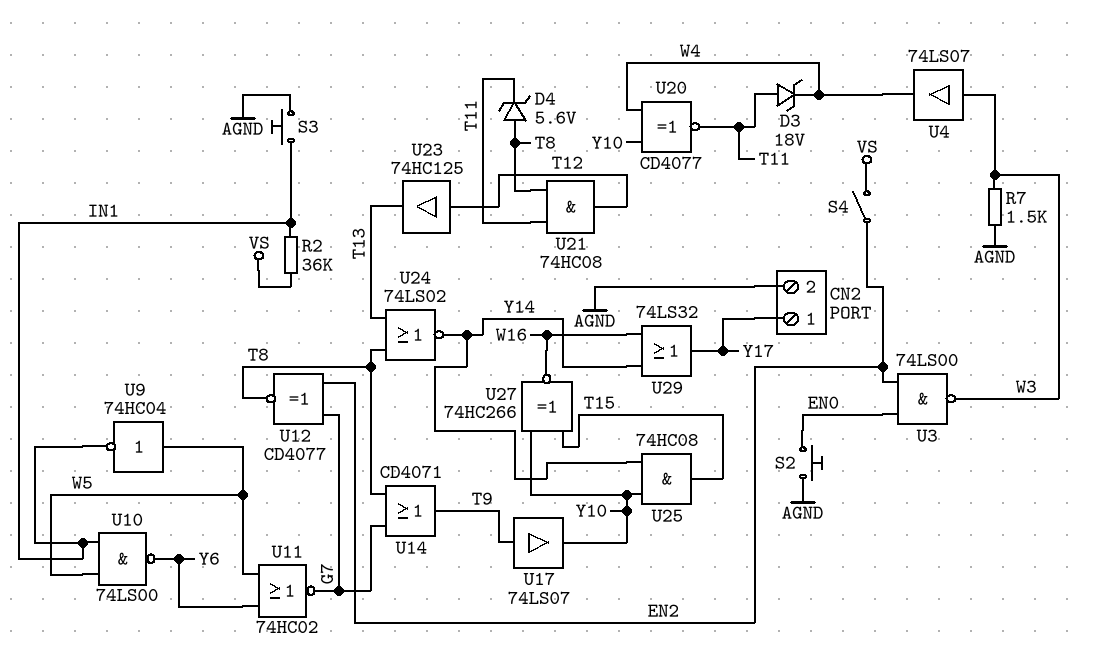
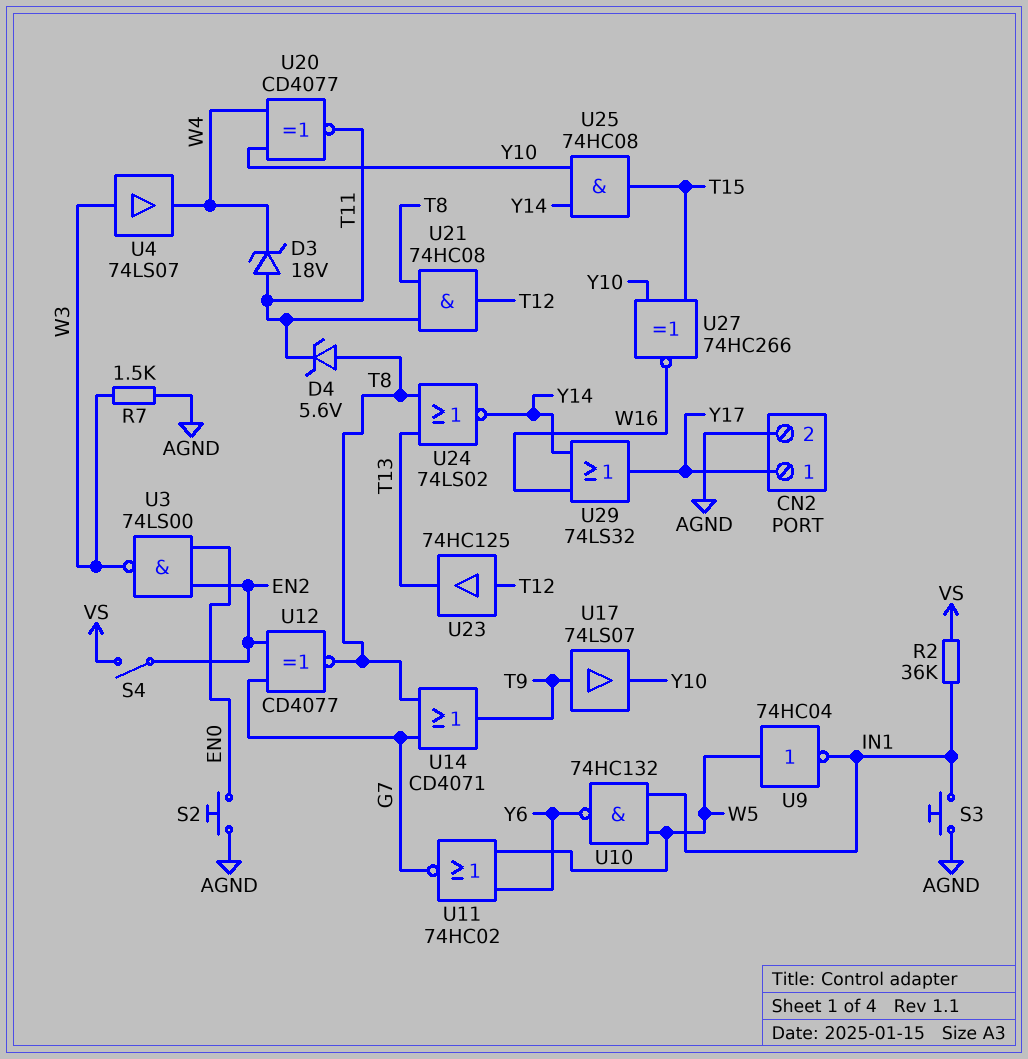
U10: NAND 74LS00 (in IN1, in W5, out Y6) -> NAND 74HC132 (in IN1, in W5, out Y6)

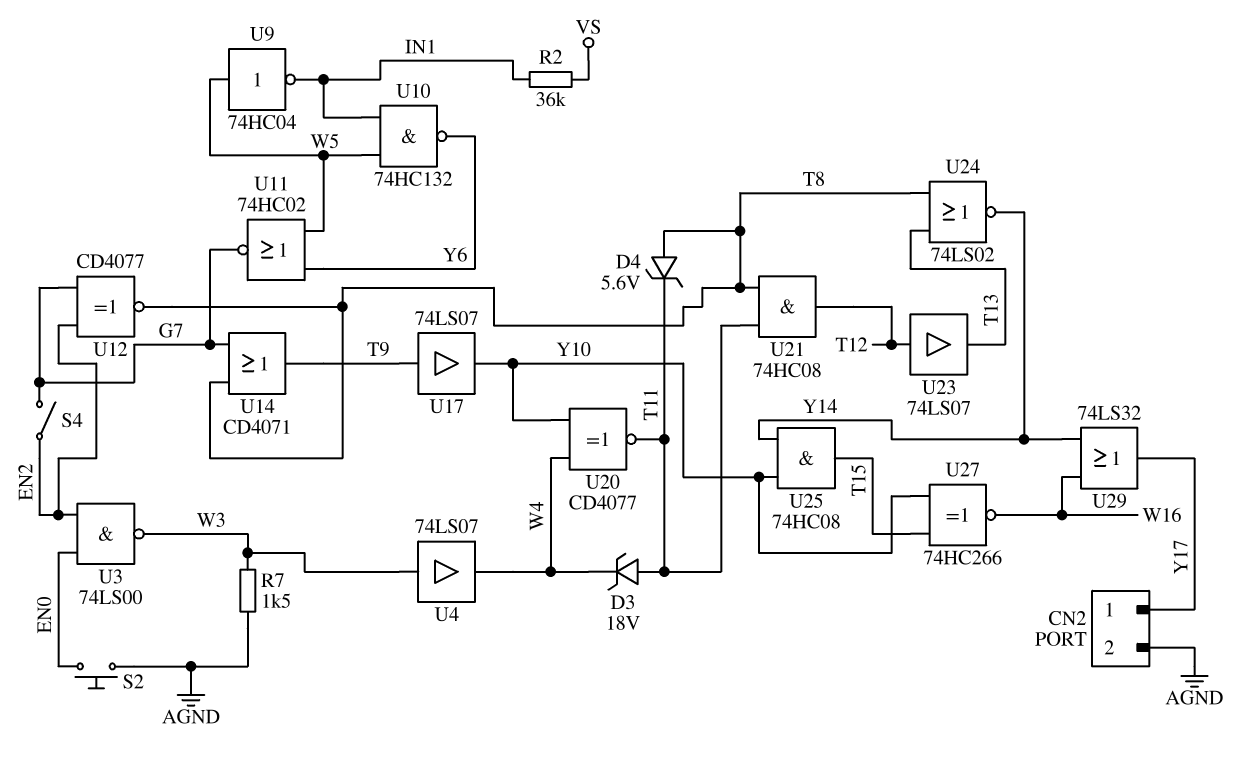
S3: button (AGND, IN1) -> none
S4: switch (EN2, VS) -> switch (EN2, G7)
U23: buffer 74HC125 (in T12, out T13) -> buffer 74LS07 (in T12, out T13)

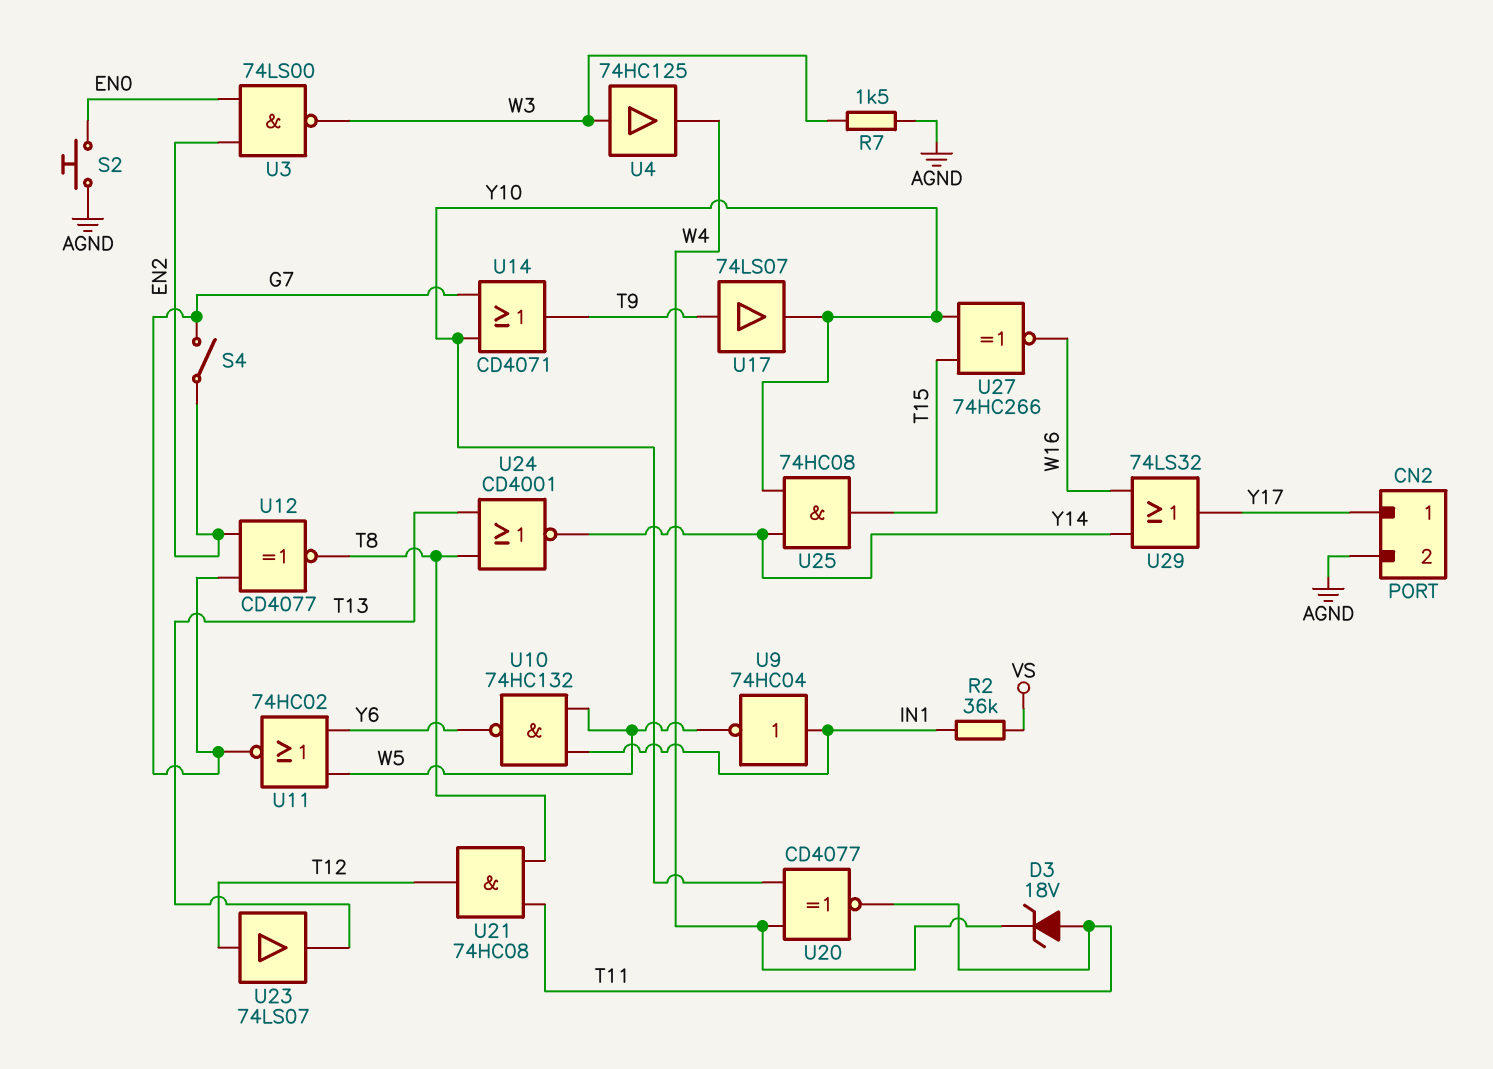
D4: zener 5.6V (A T8, K T11) -> none
U4: buffer 74LS07 (in W3, out W4) -> buffer 74HC125 (in W3, out W4)
U9: NOT 74HC04 (in W5, out IN1) -> NOT 74HC04 (in IN1, out W5)
U14: OR CD4071 (in G7, in T8, out T9) -> OR CD4071 (in G7, in Y10, out T9)
U24: NOR 74LS02 (in T8, in T13, out Y14) -> NOR CD4001 (in T8, in T13, out Y14)

